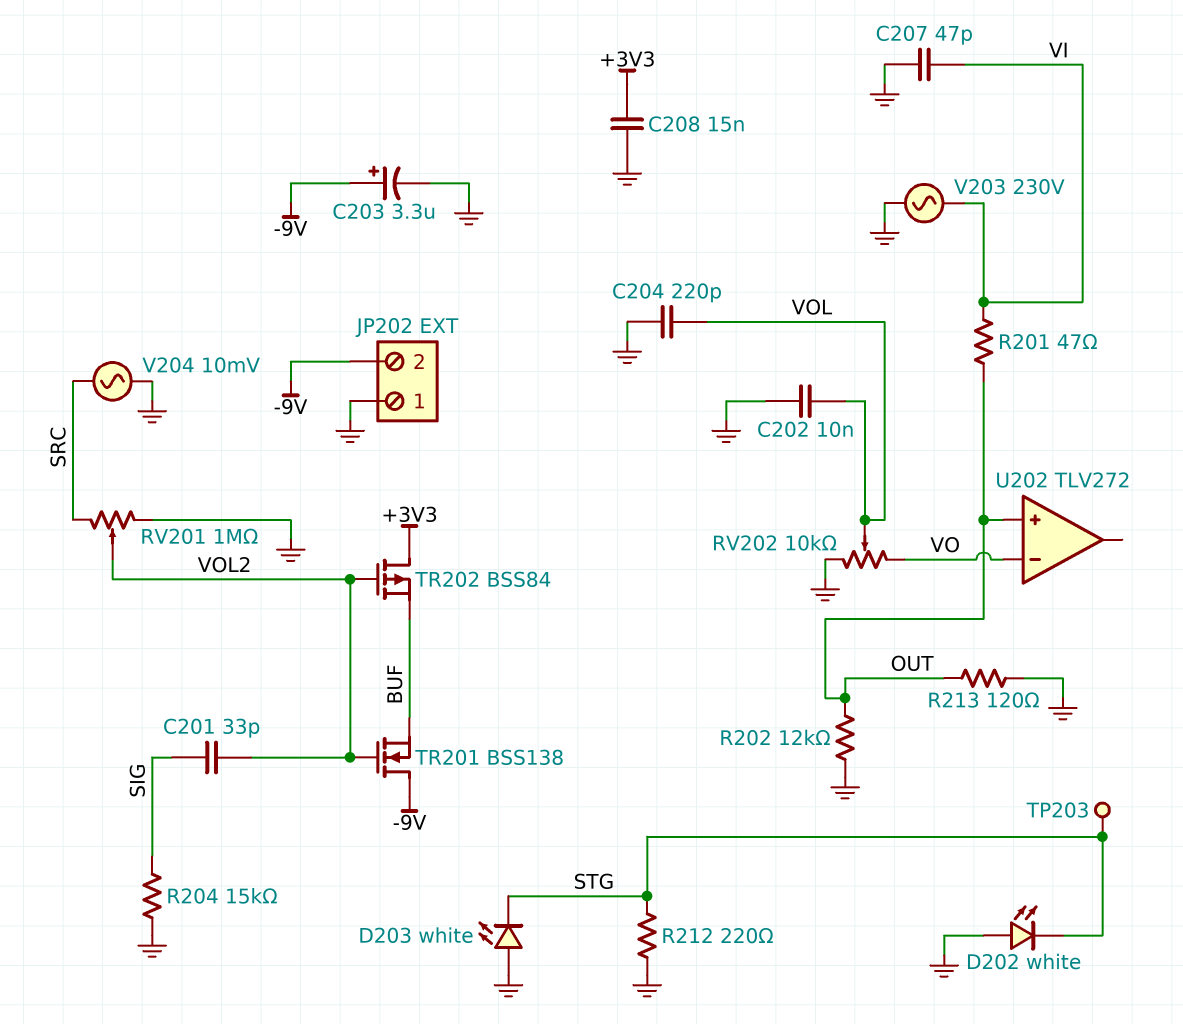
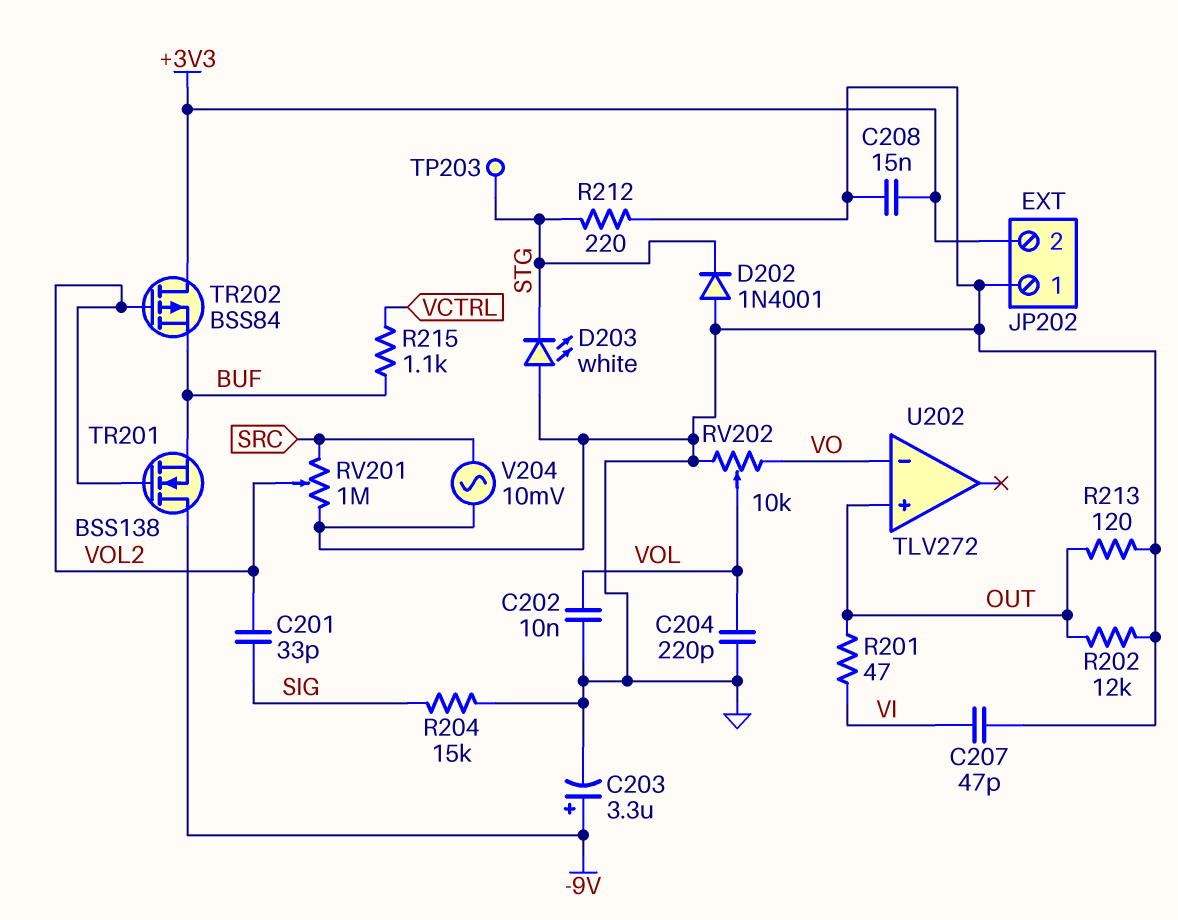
D202: LED white (A GND, K STG) -> diode 1N4001 (A GND, K STG)
JP202 pin 2: -9V -> +3V3
R215: none -> 1.1k (BUF, VCTRL)
V203: AC 230V (GND, VI) -> none

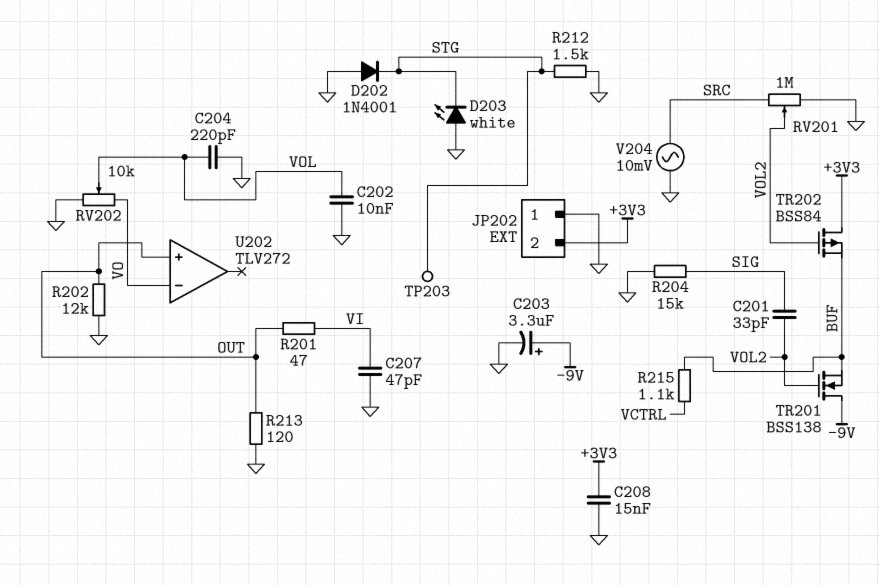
R212: 220 (GND, STG) -> 1.5k (GND, STG)

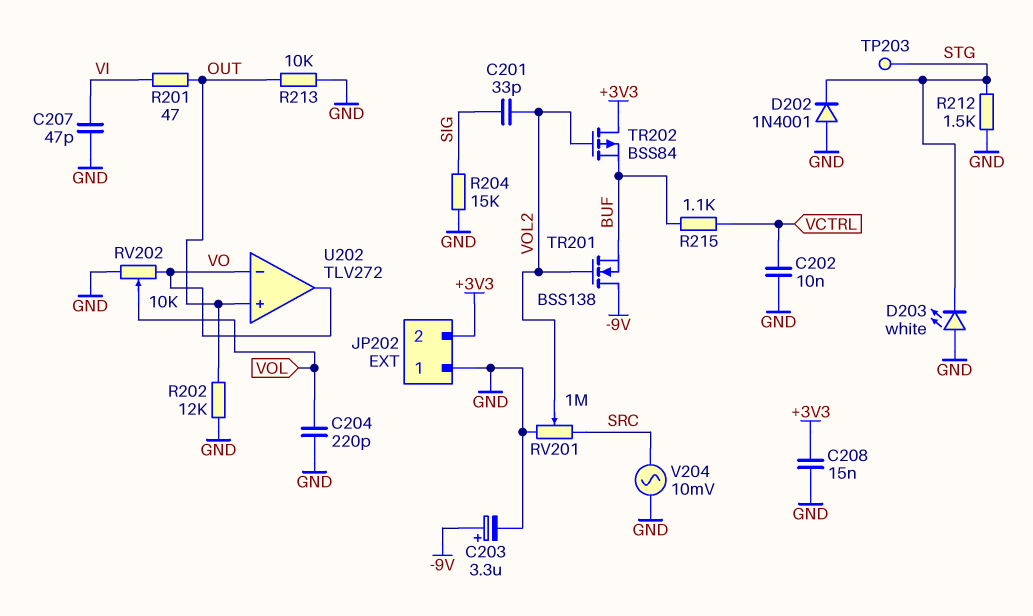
C202: 10nF (GND, VOL) -> 10nF (GND, VCTRL)
R213: 120 (GND, OUT) -> 10k (GND, OUT)
U202 pin out: none -> VO

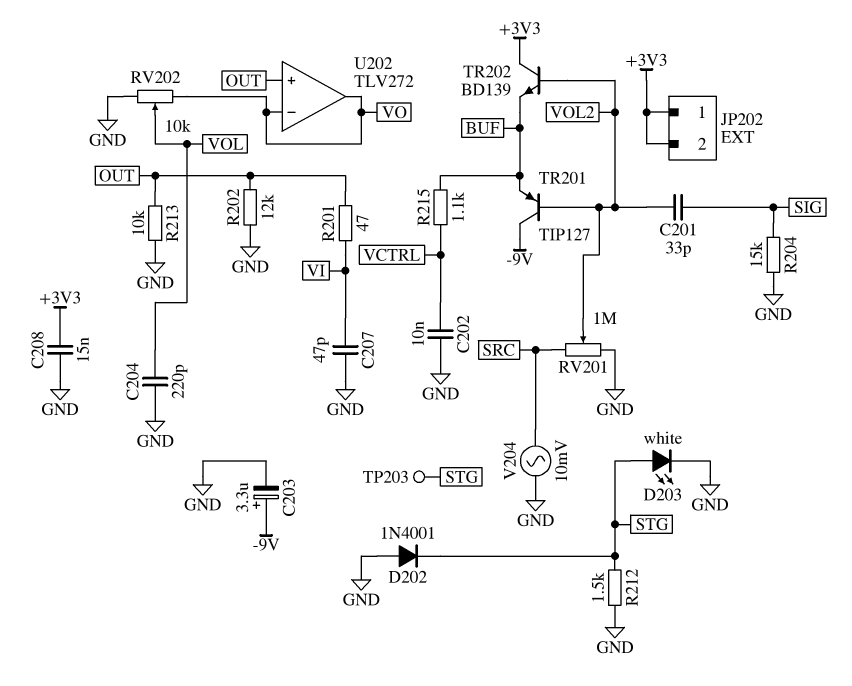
D203: LED white (A GND, K STG) -> LED white (A STG, K GND)
JP202 pin 1: GND -> +3V3
TR201: NMOS BSS138 (G VOL2, D -9V, S BUF) -> PNP TIP127 (B VOL2, C -9V, E BUF)
TR202: PMOS BSS84 (G VOL2, D +3V3, S BUF) -> NPN BD139 (B VOL2, C +3V3, E BUF)

